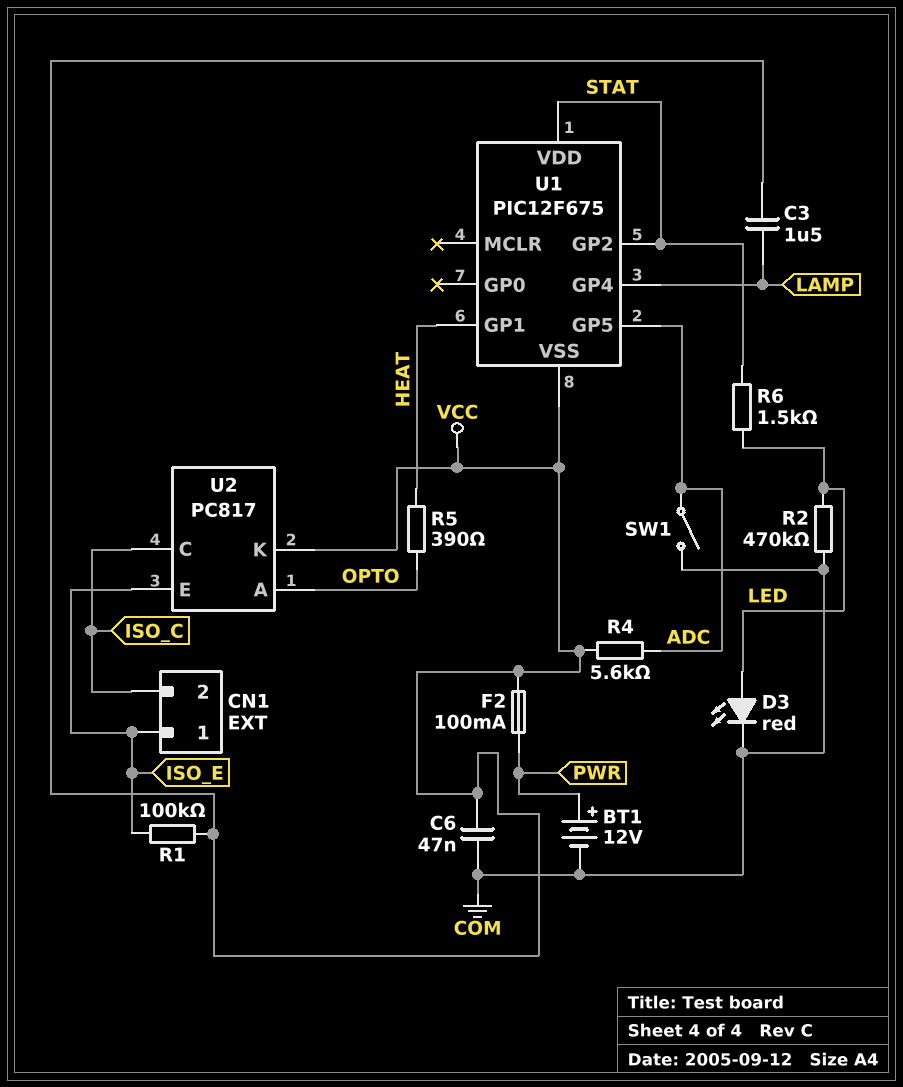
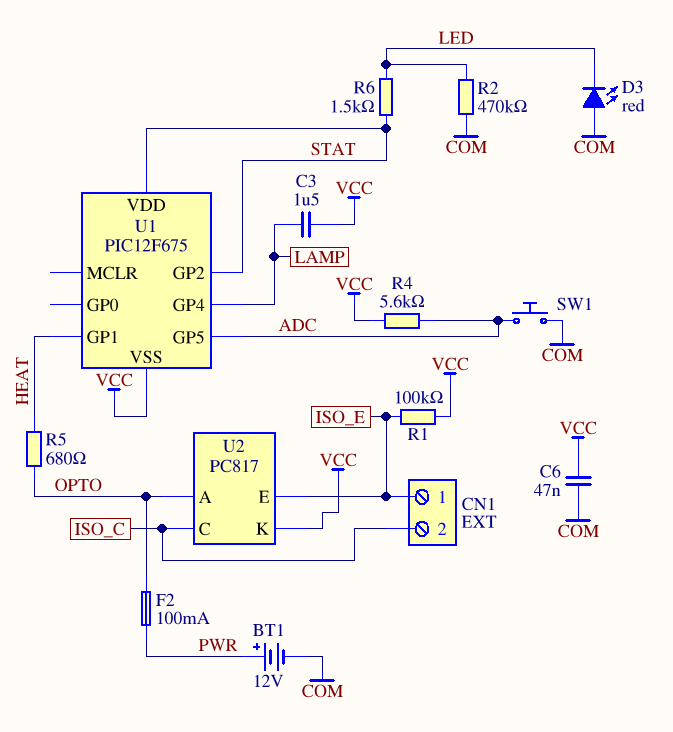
D3: LED red (A LED, K COM) -> LED red (A COM, K LED)
F2: 100mA (PWR, VCC) -> 100mA (OPTO, PWR)
R5: 390 (HEAT, OPTO) -> 680 (HEAT, OPTO)
SW1: switch (ADC, COM) -> button (ADC, COM)

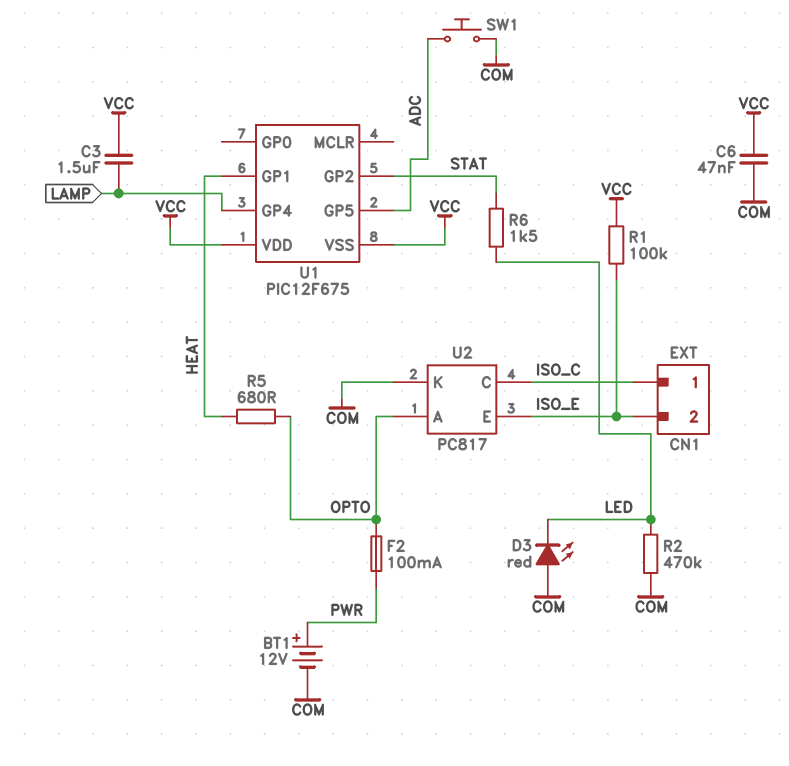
CN1 pin 1: ISO_E -> ISO_C
CN1 pin 2: ISO_C -> ISO_E
R4: 5.6k (ADC, VCC) -> none
U1 pin VDD: STAT -> VCC
U2 pin K: VCC -> COM

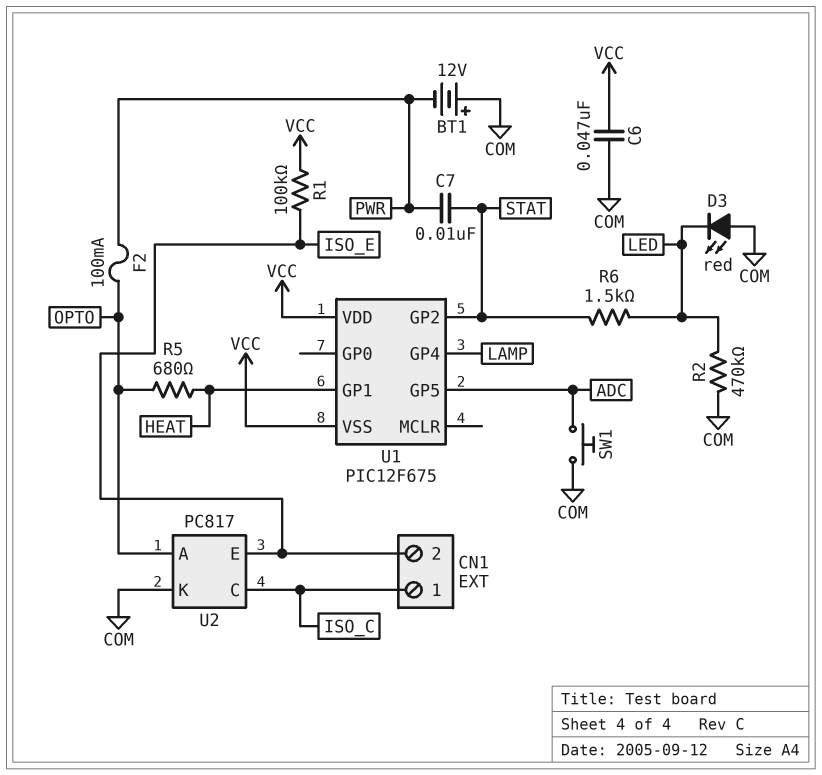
BT1: 12V (plus PWR, minus COM) -> 12V (plus COM, minus PWR)
C3: 1.5uF (LAMP, VCC) -> none
C7: none -> 10nF (PWR, STAT)

